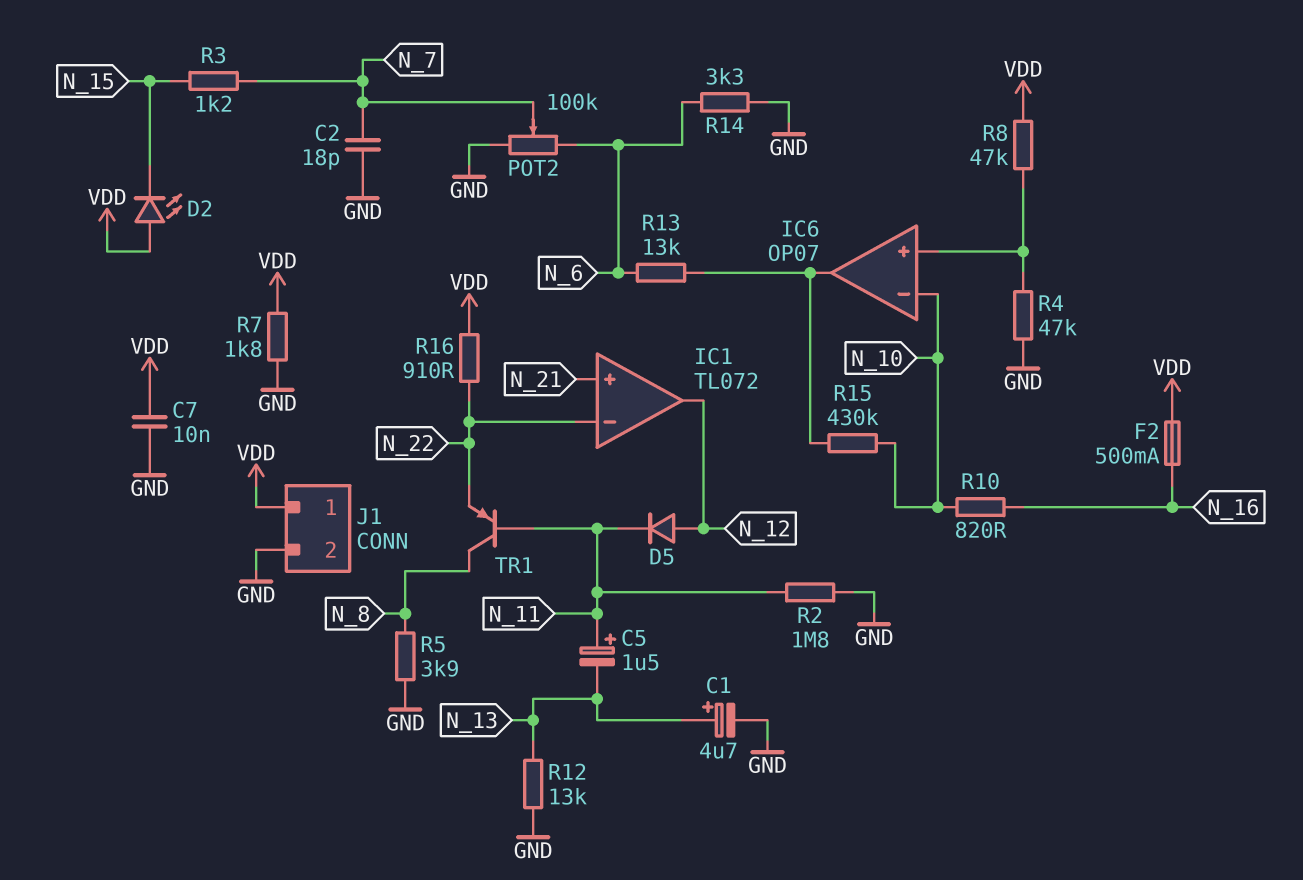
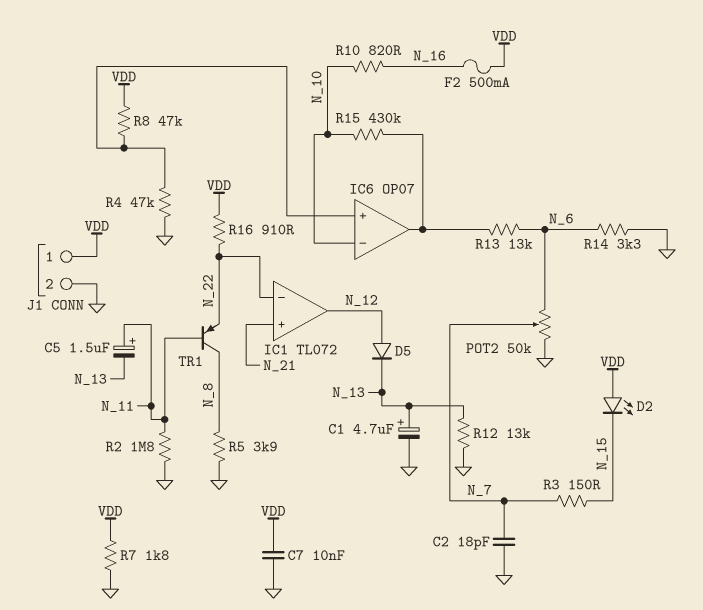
D5: diode (A N_12, K N_11) -> diode (A N_12, K N_13)
POT2: 100k (GND, N_6, wiper N_7) -> 50k (GND, N_6, wiper N_7)
R3: 1.2k (N_7, N_15) -> 150 (N_7, N_15)

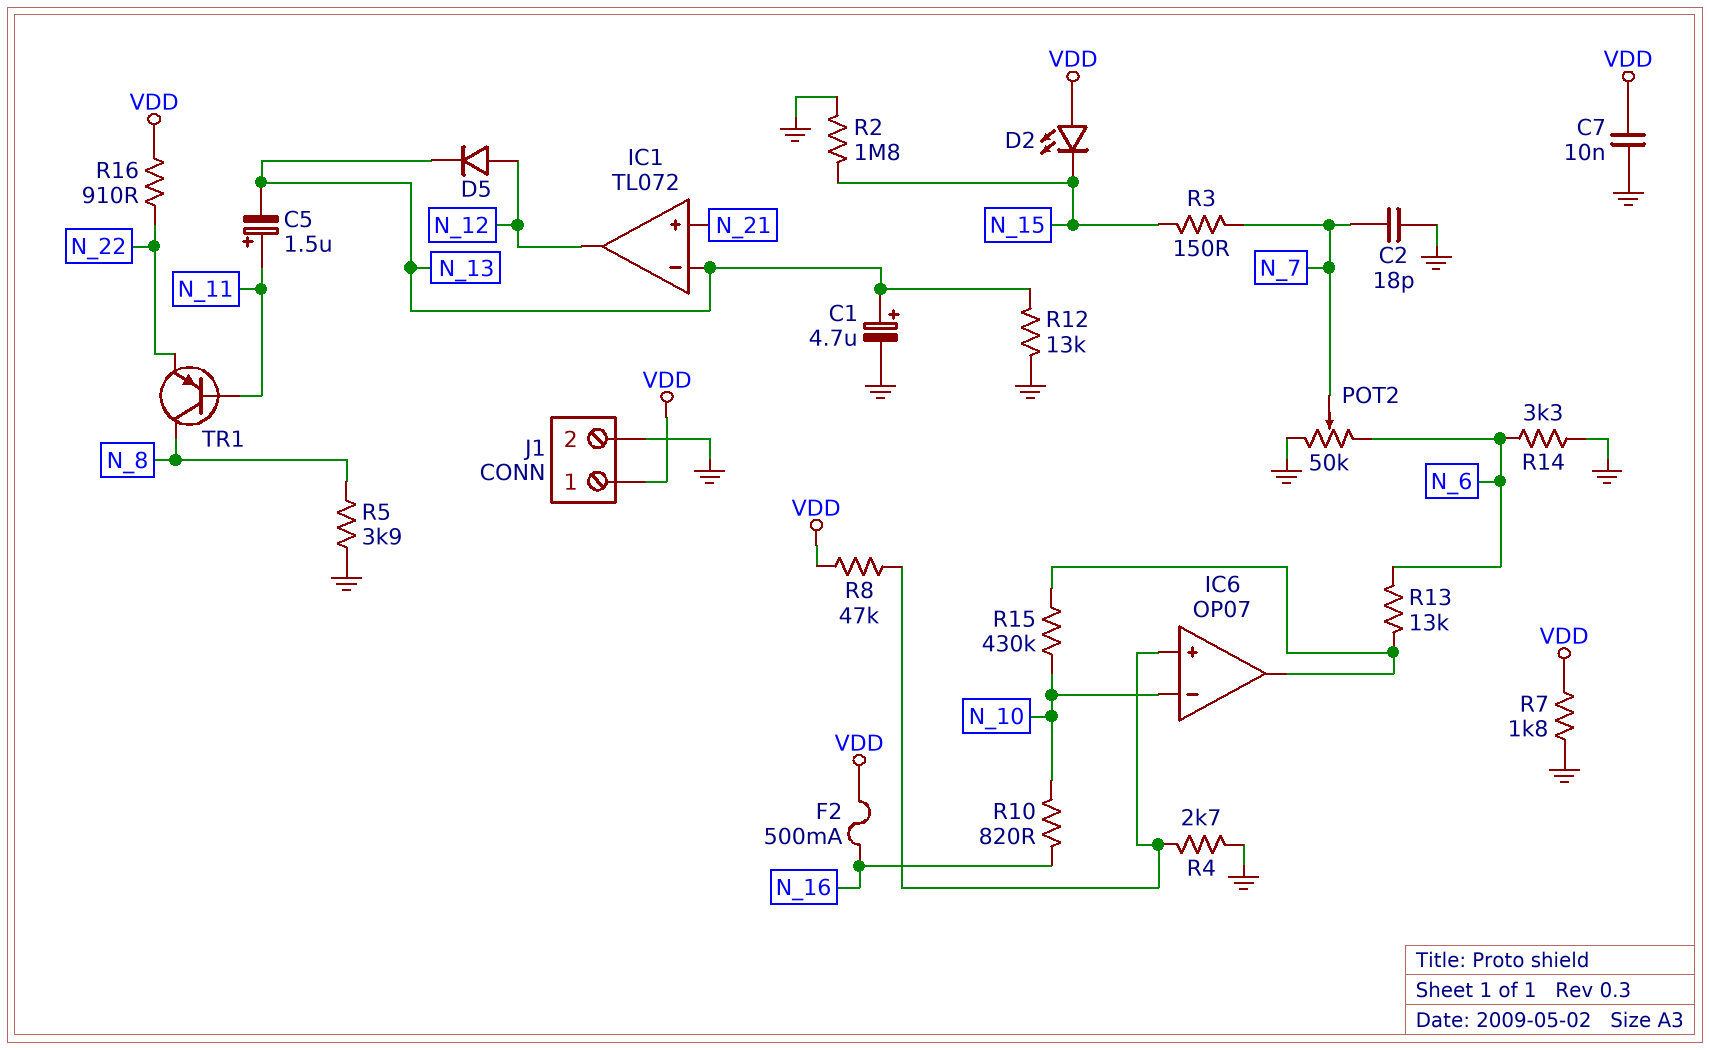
IC1 pin in-: N_22 -> N_13
R2: 1.8M (GND, N_11) -> 1.8M (GND, N_15)
R4: 47k (GND, IC6/in+) -> 2.7k (GND, IC6/in+)

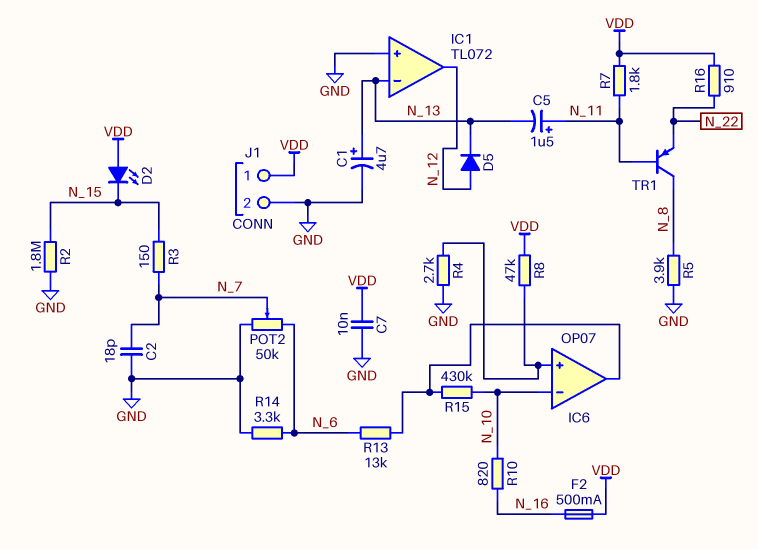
IC1 pin in+: N_21 -> GND
R7: 1.8k (GND, VDD) -> 1.8k (N_11, VDD)
R12: 13k (GND, N_13) -> none

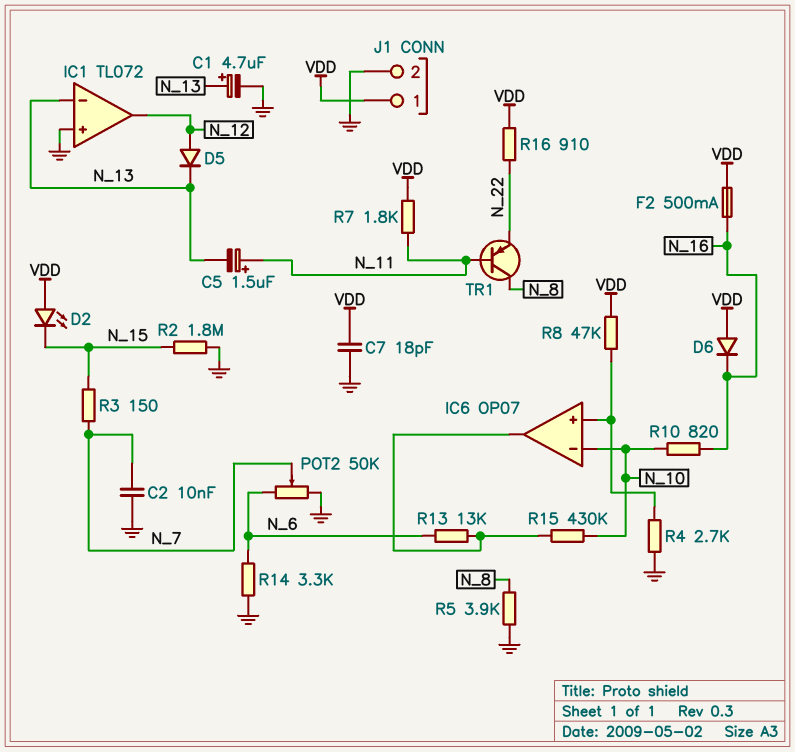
C2: 18pF (GND, N_7) -> 10nF (GND, N_7)
C7: 10nF (GND, VDD) -> 18pF (GND, VDD)
D6: none -> diode (A VDD, K N_16)

